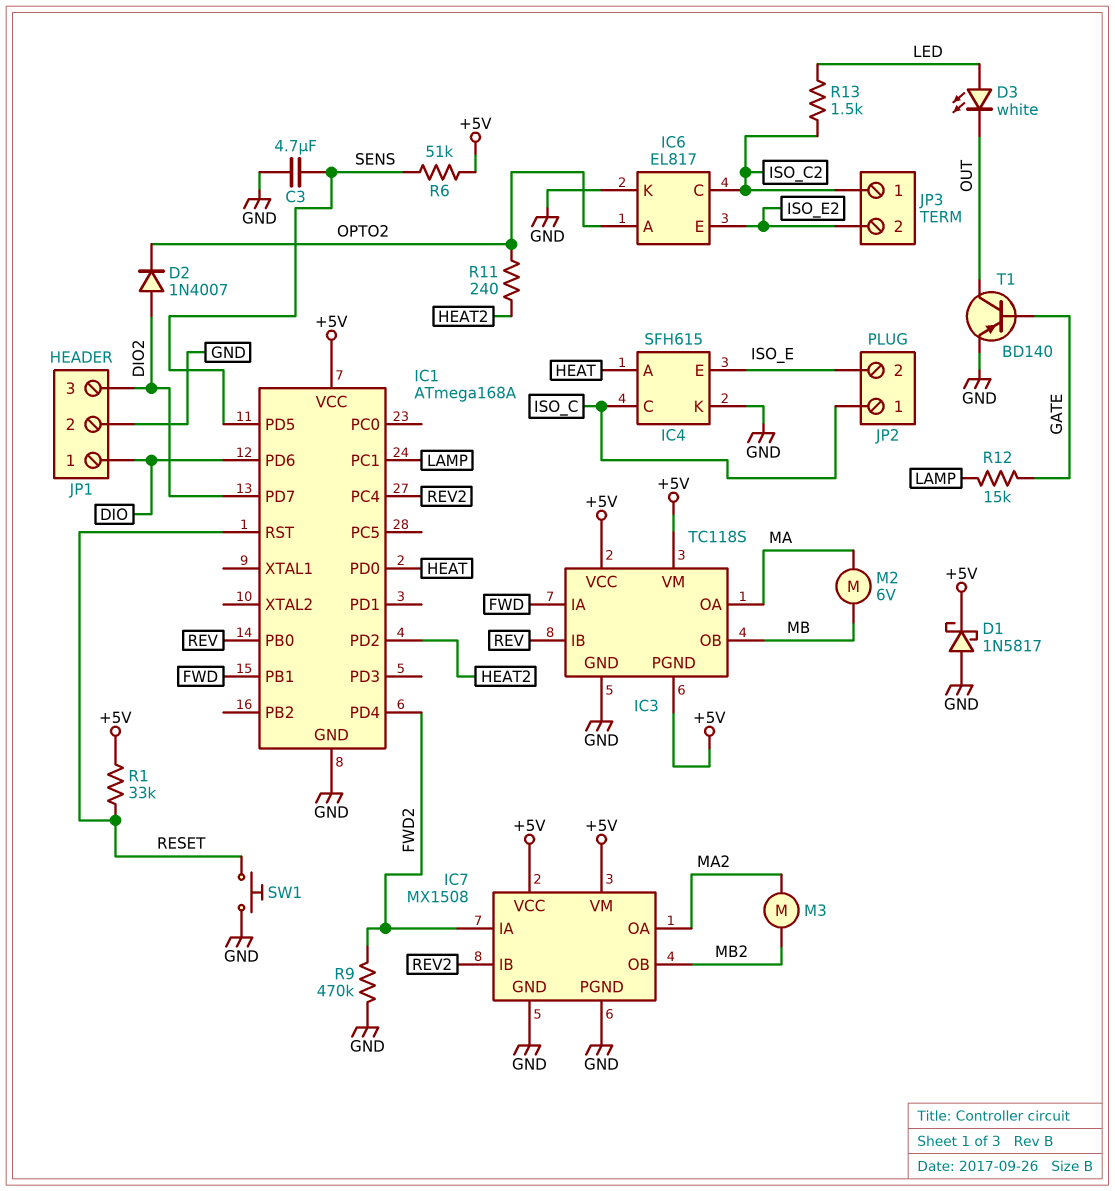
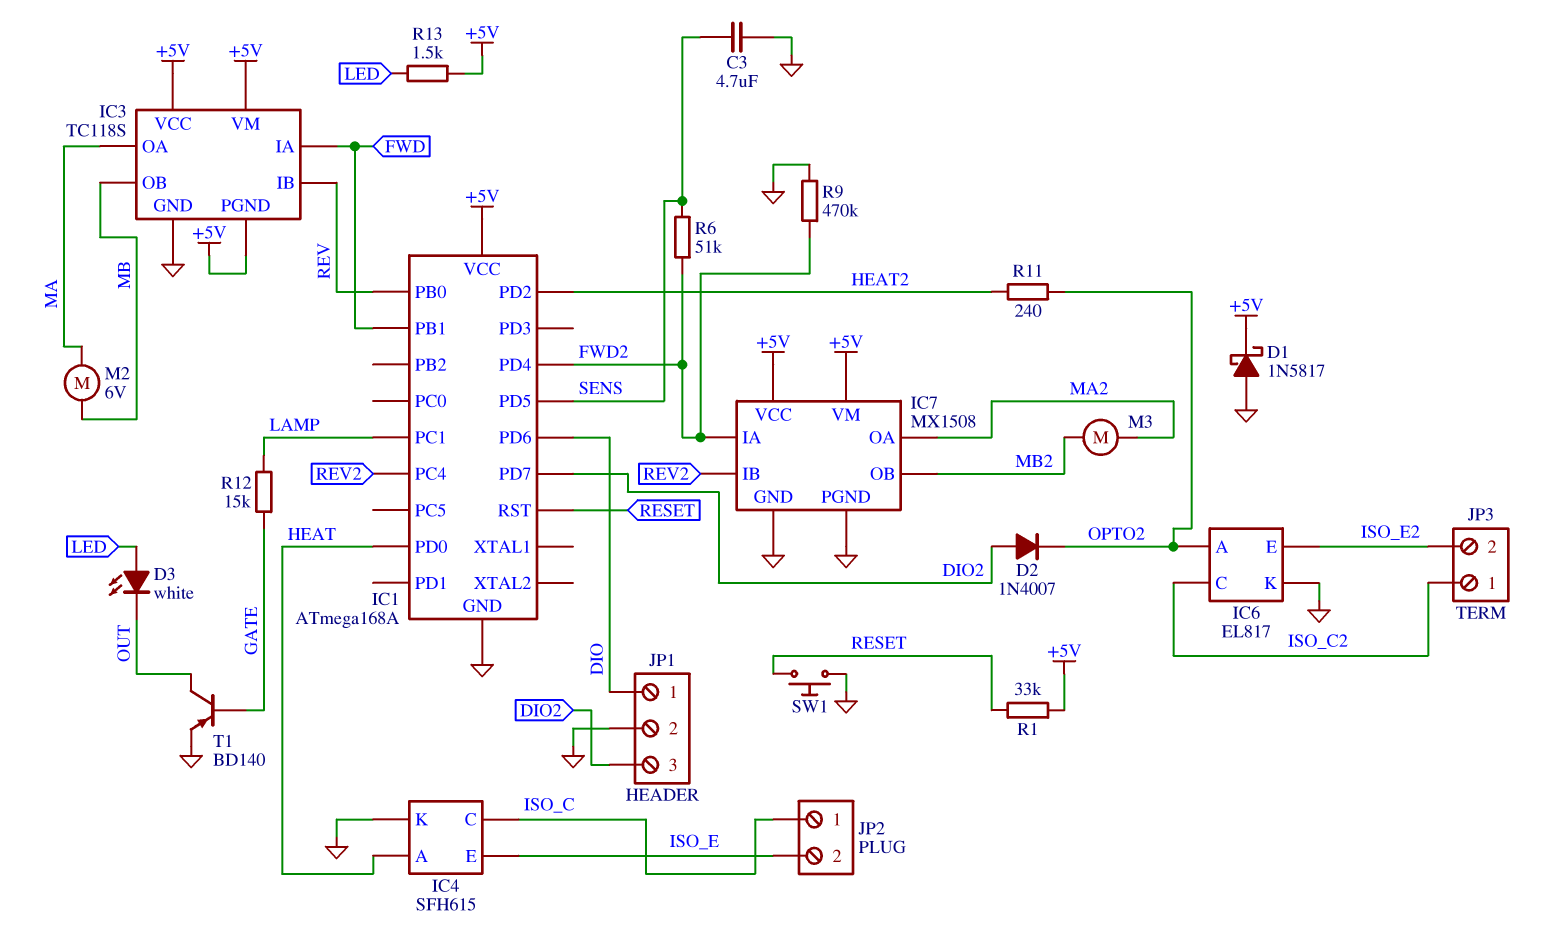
R6: 51k (+5V, SENS) -> 51k (FWD2, SENS)
R13: 1.5k (ISO_C2, LED) -> 1.5k (+5V, LED)

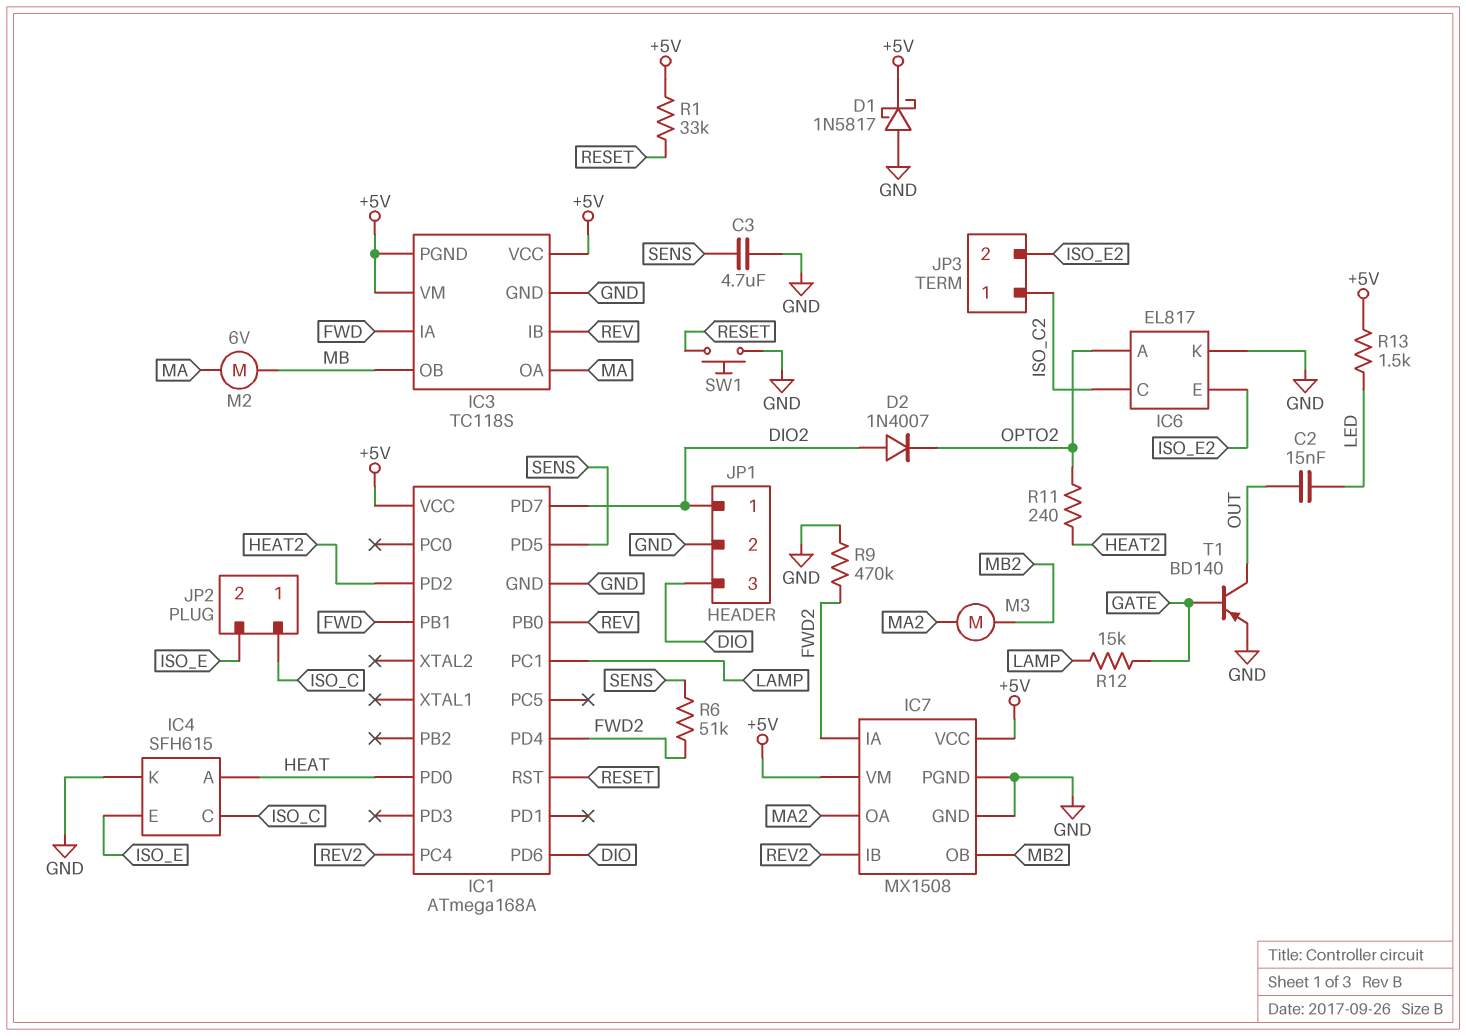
C2: none -> 15nF (LED, OUT)
D3: LED white (A LED, K OUT) -> none
JP1 pin 1: DIO -> DIO2
JP1 pin 3: DIO2 -> DIO

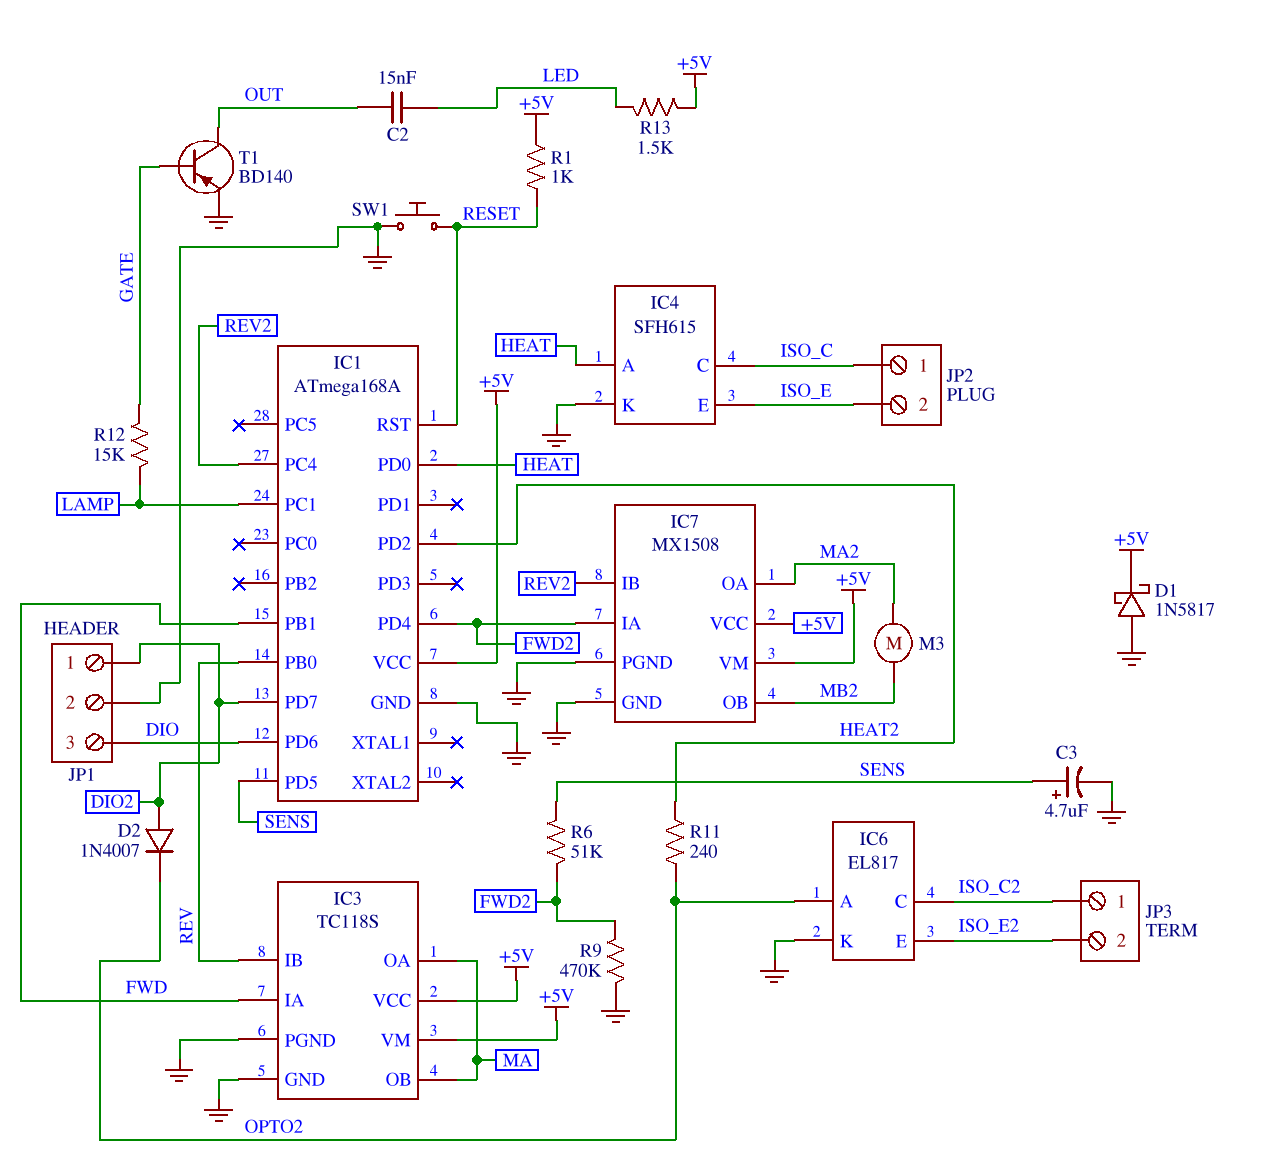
C3: 4.7uF (GND, SENS) -> 4.7uF (plus SENS, minus GND)
IC3 pin OB: MB -> MA
IC3 pin PGND: +5V -> GND
M2: motor 6V (MA, MB) -> none
R1: 33k (+5V, RESET) -> 1k (+5V, RESET)

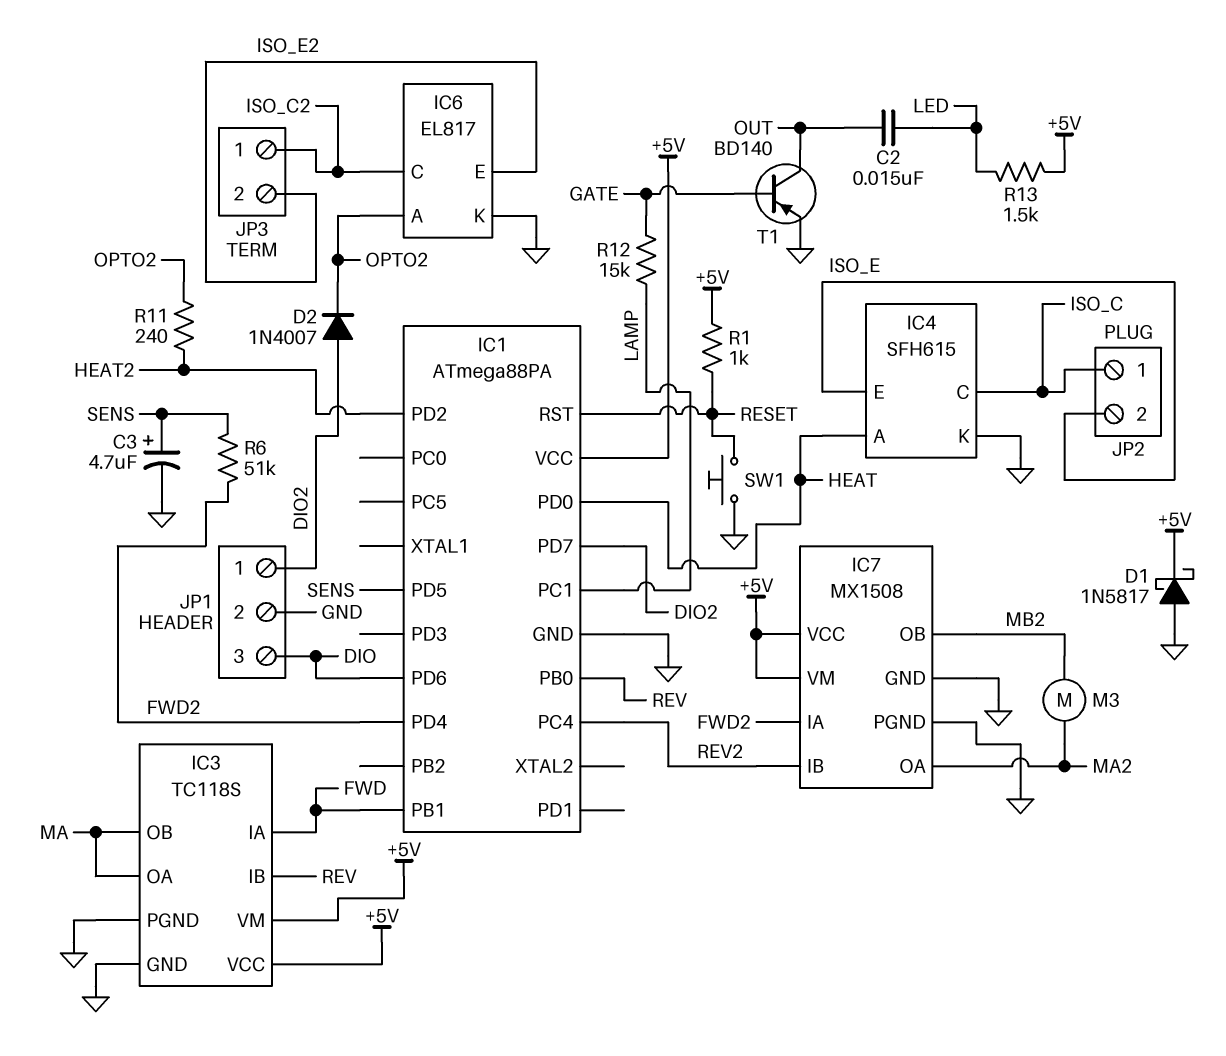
IC1: ATmega168A -> ATmega88PA
R9: 470k (FWD2, GND) -> none

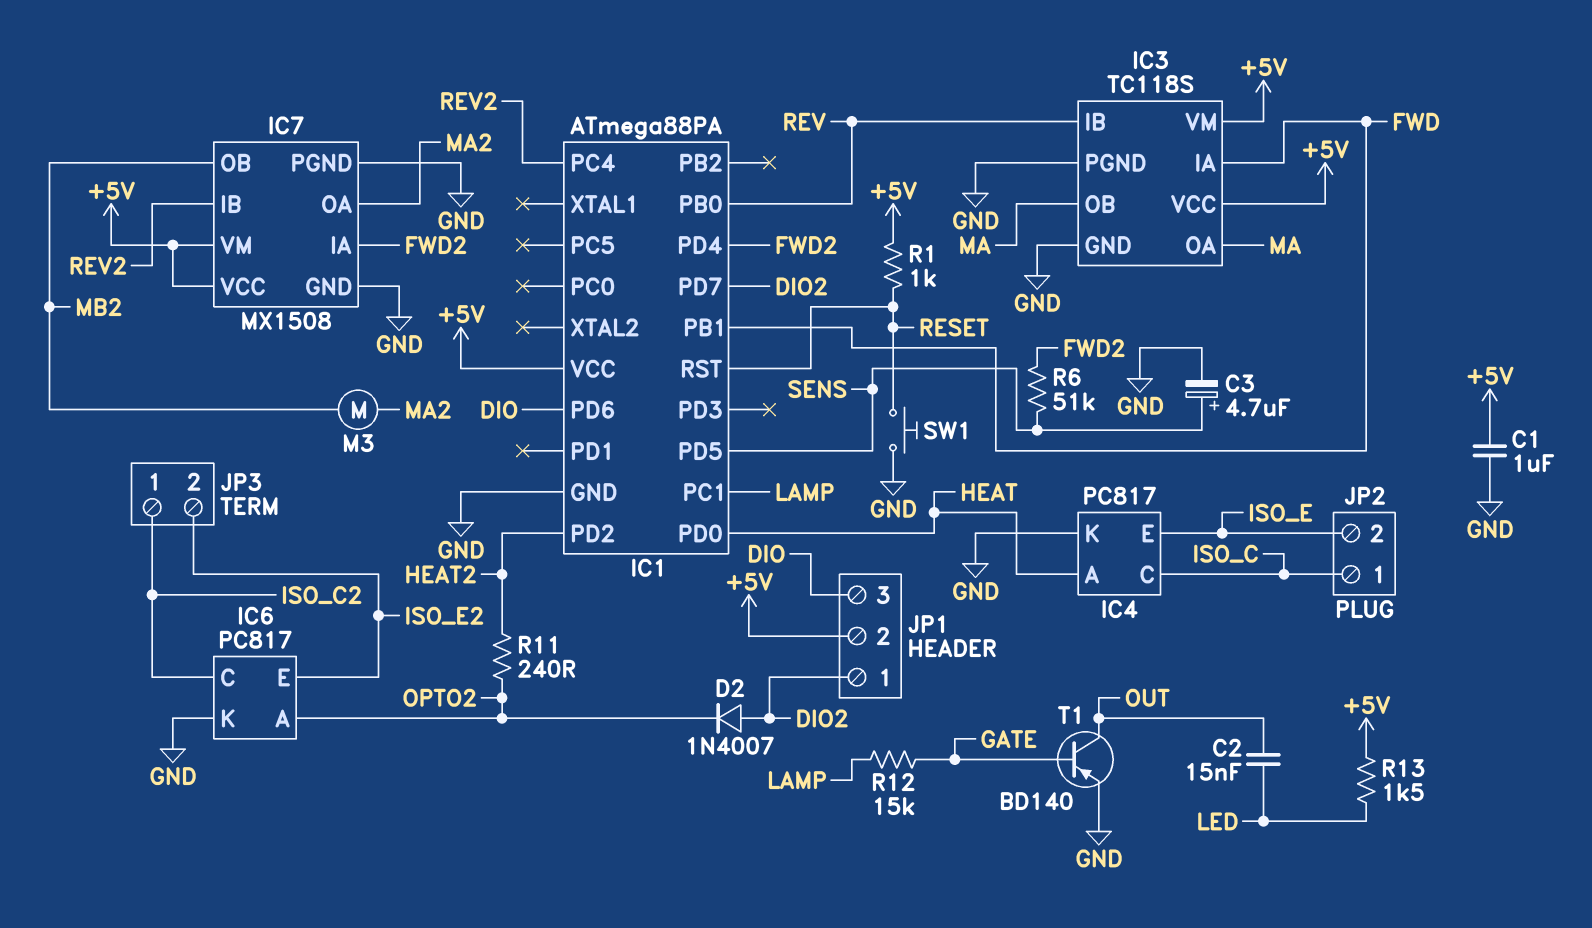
C1: none -> 1uF (+5V, GND)
D1: schottky 1N5817 (A GND, K +5V) -> none
IC4: SFH615 -> PC817
IC6: EL817 -> PC817
JP1 pin 2: GND -> +5V

